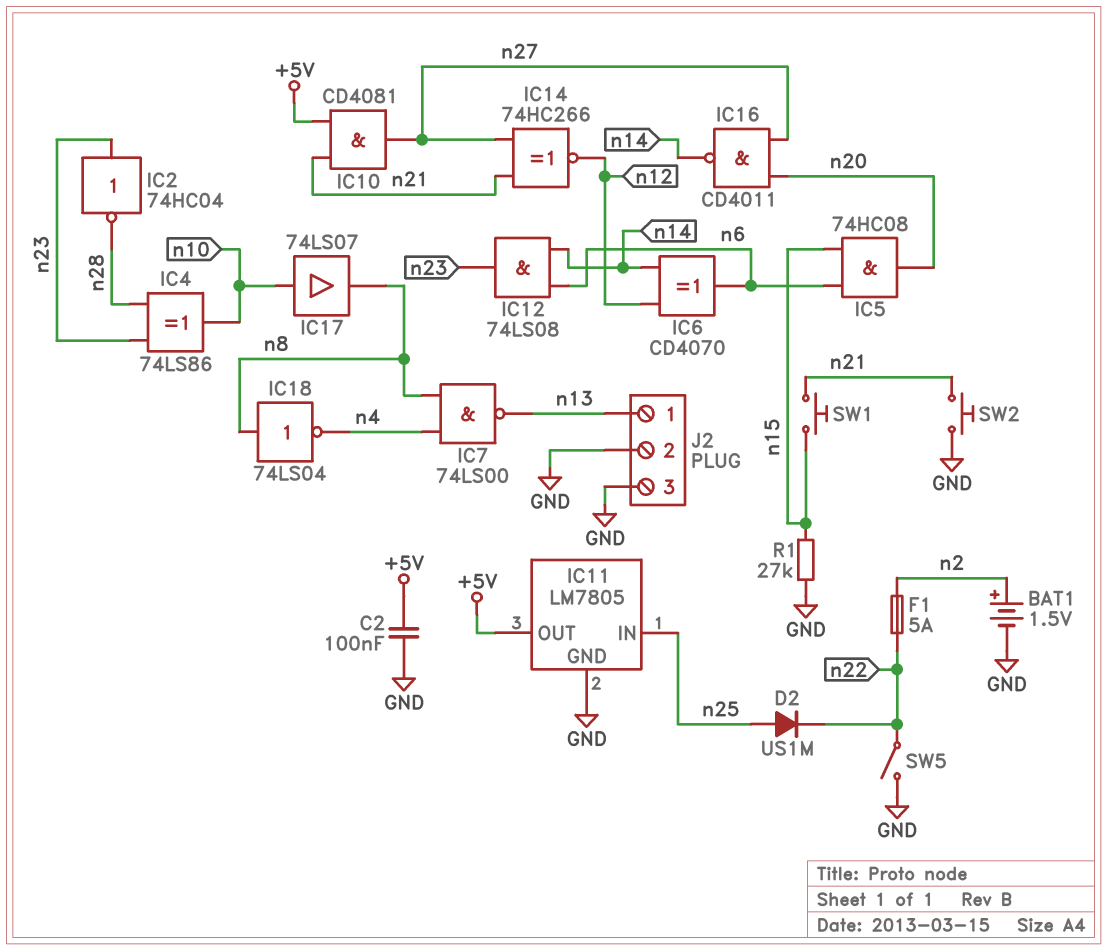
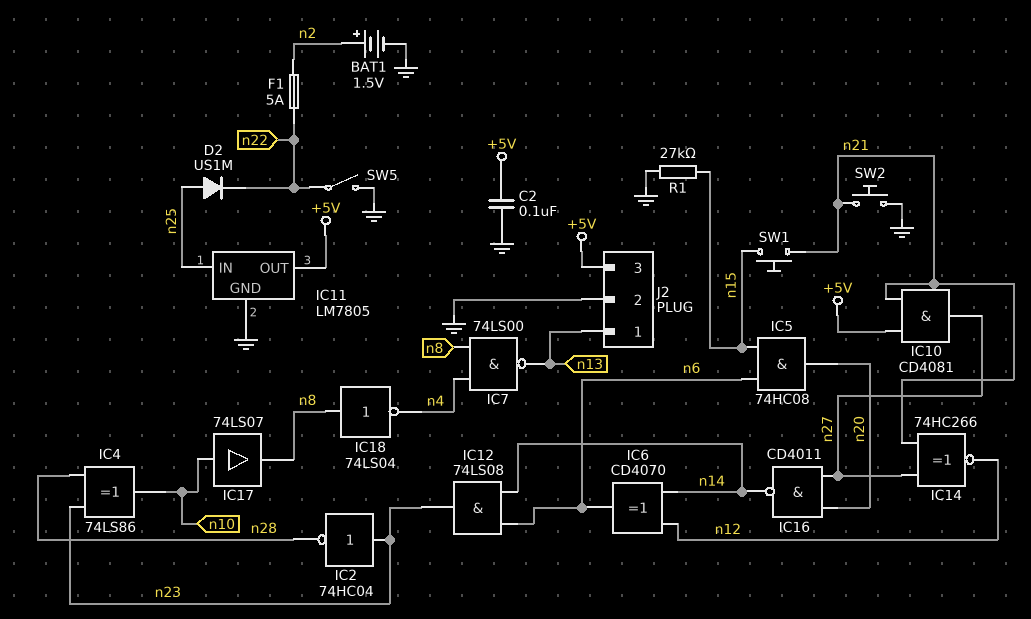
J2 pin 3: GND -> +5V

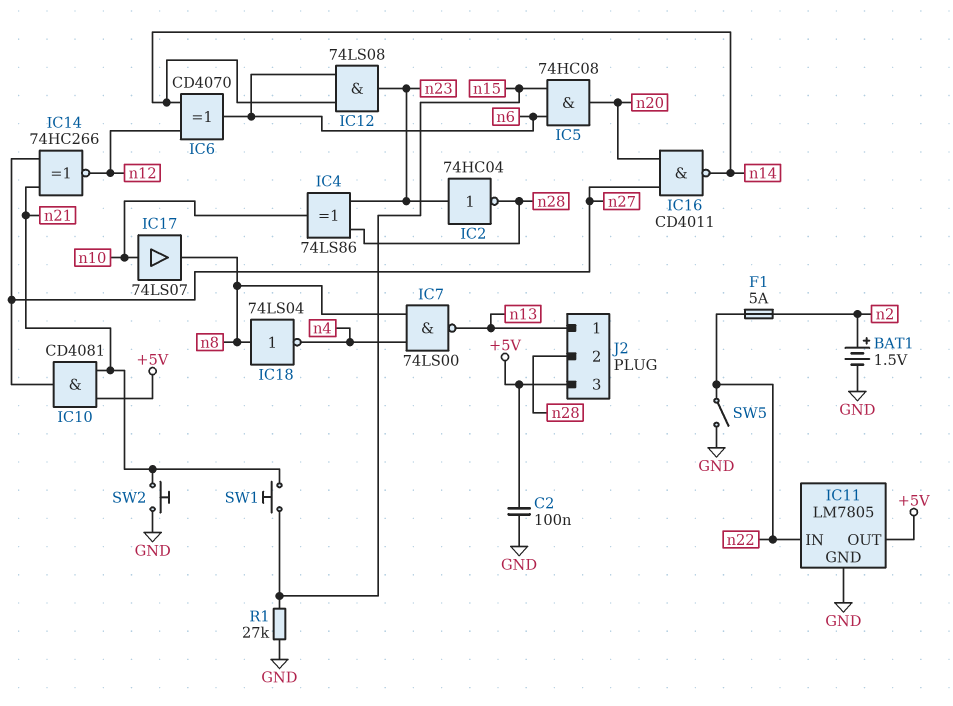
D2: diode US1M (A n25, K n22) -> none
IC11 pin IN: n25 -> n22
J2 pin 2: GND -> n28

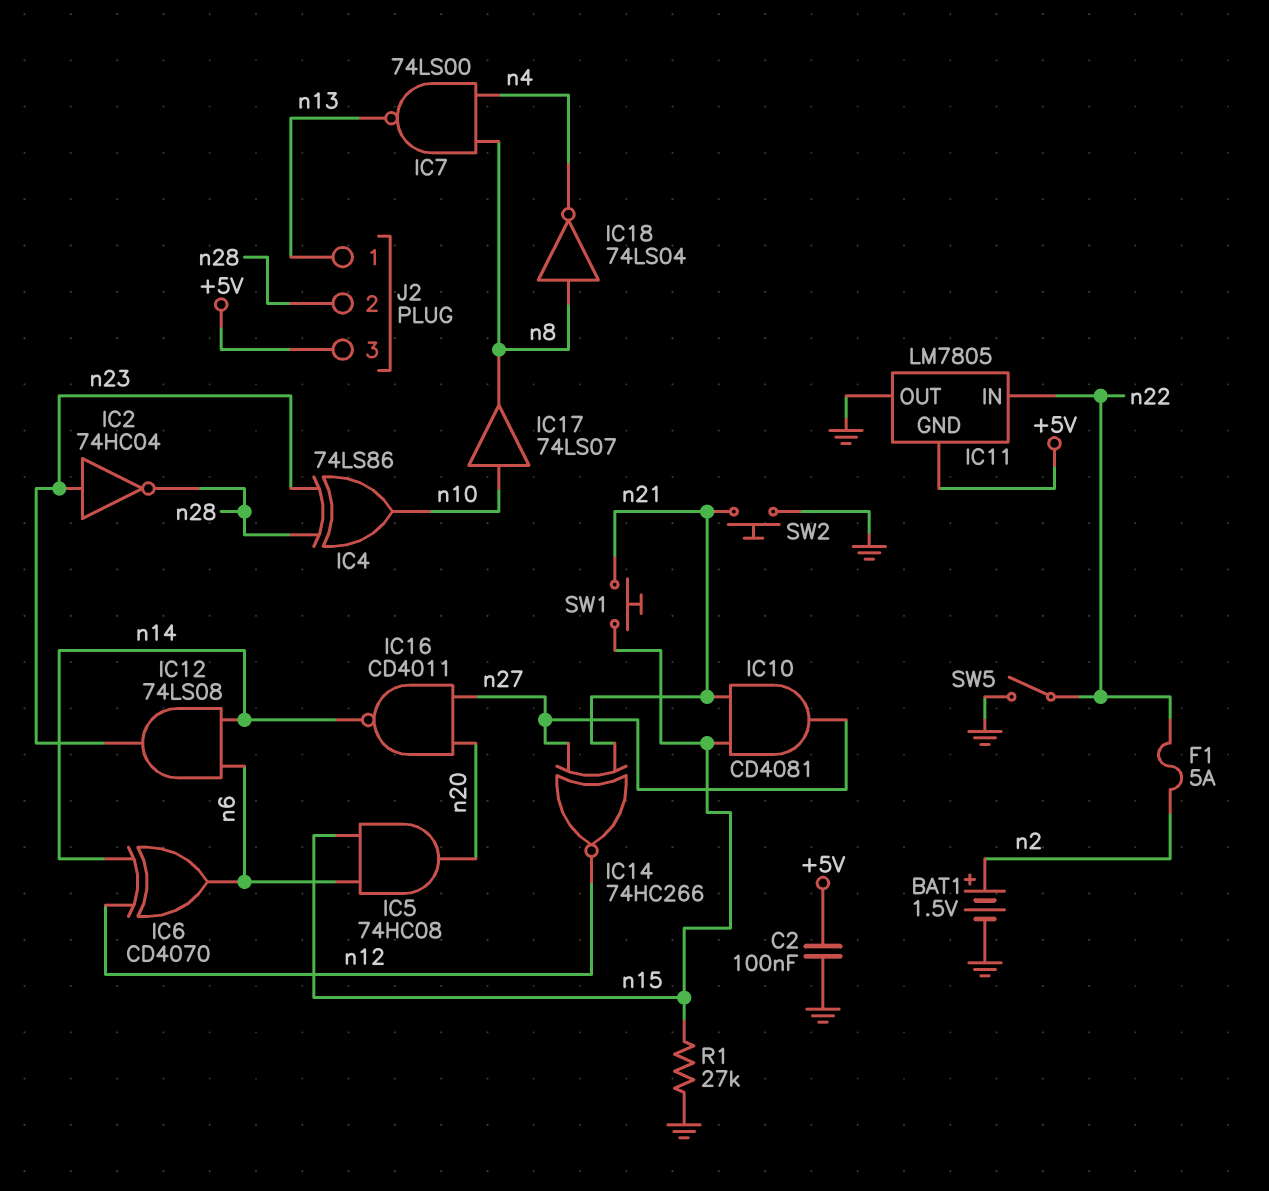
IC10: AND CD4081 (in +5V, in n21, out n27) -> AND CD4081 (in n15, in n21, out n27)
IC11 pin GND: GND -> +5V
IC11 pin OUT: +5V -> GND

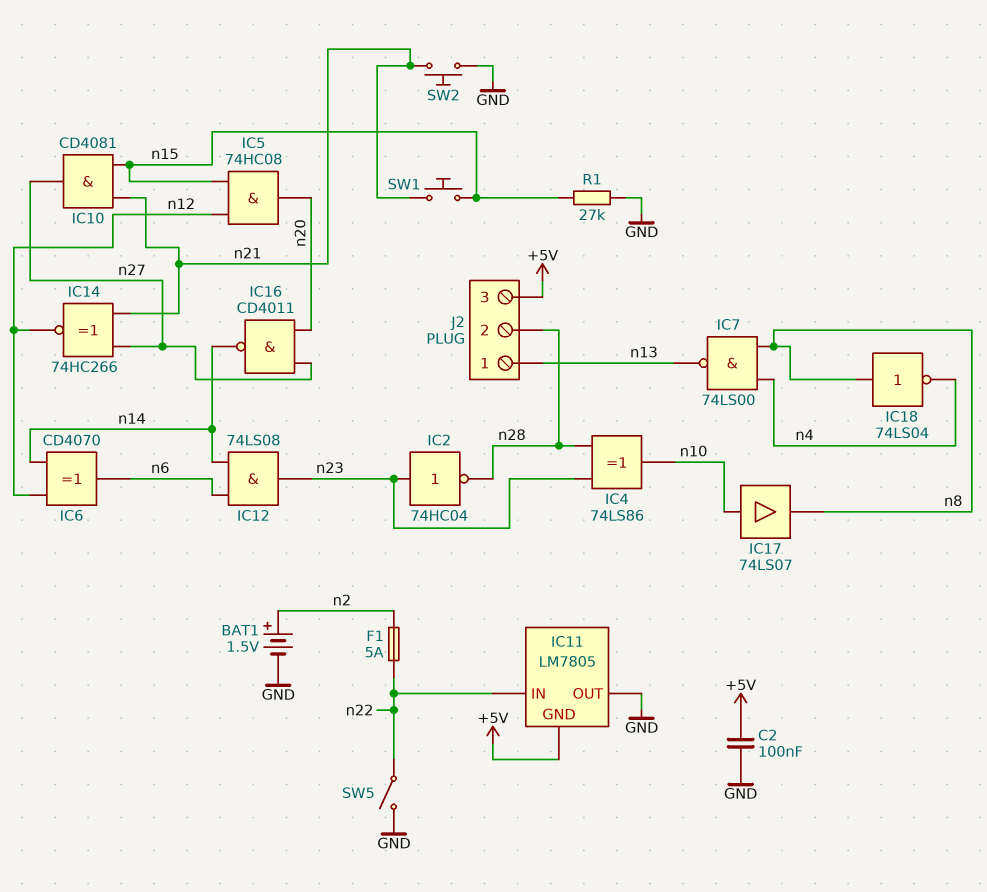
IC5: AND 74HC08 (in n6, in n15, out n20) -> AND 74HC08 (in n12, in n15, out n20)

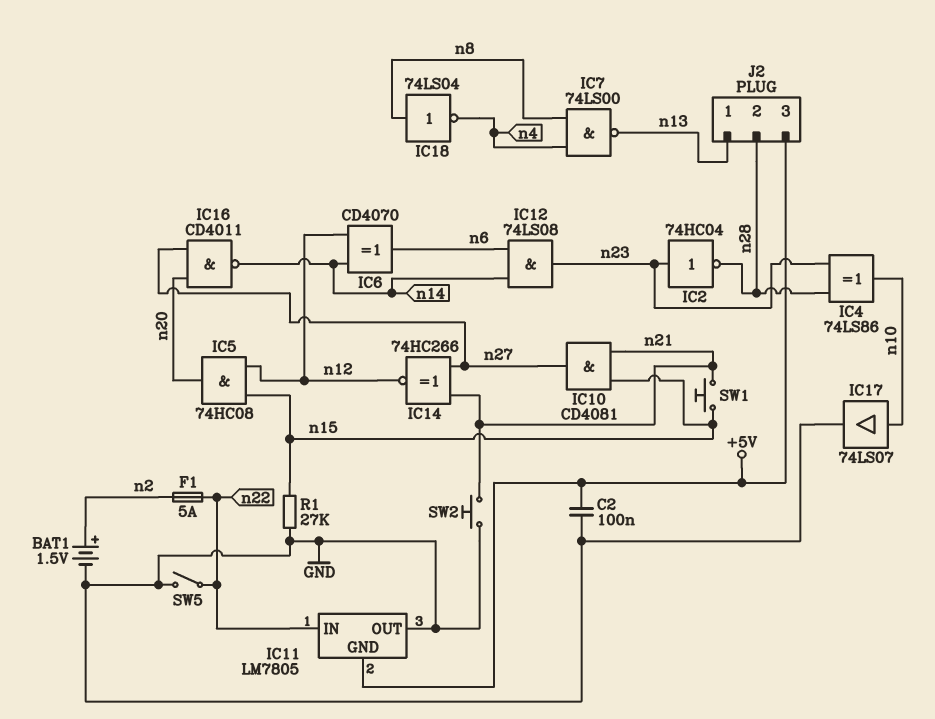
IC17: buffer 74LS07 (in n10, out n8) -> buffer 74LS07 (in n10, out GND)

